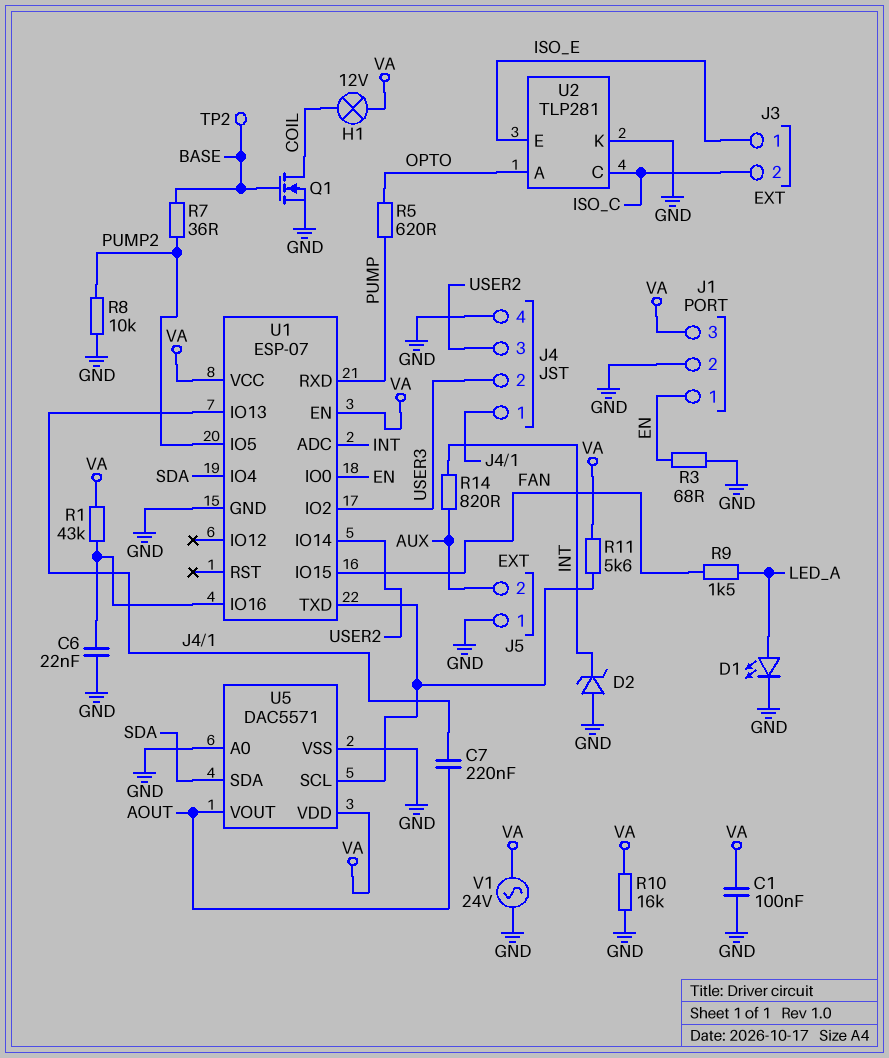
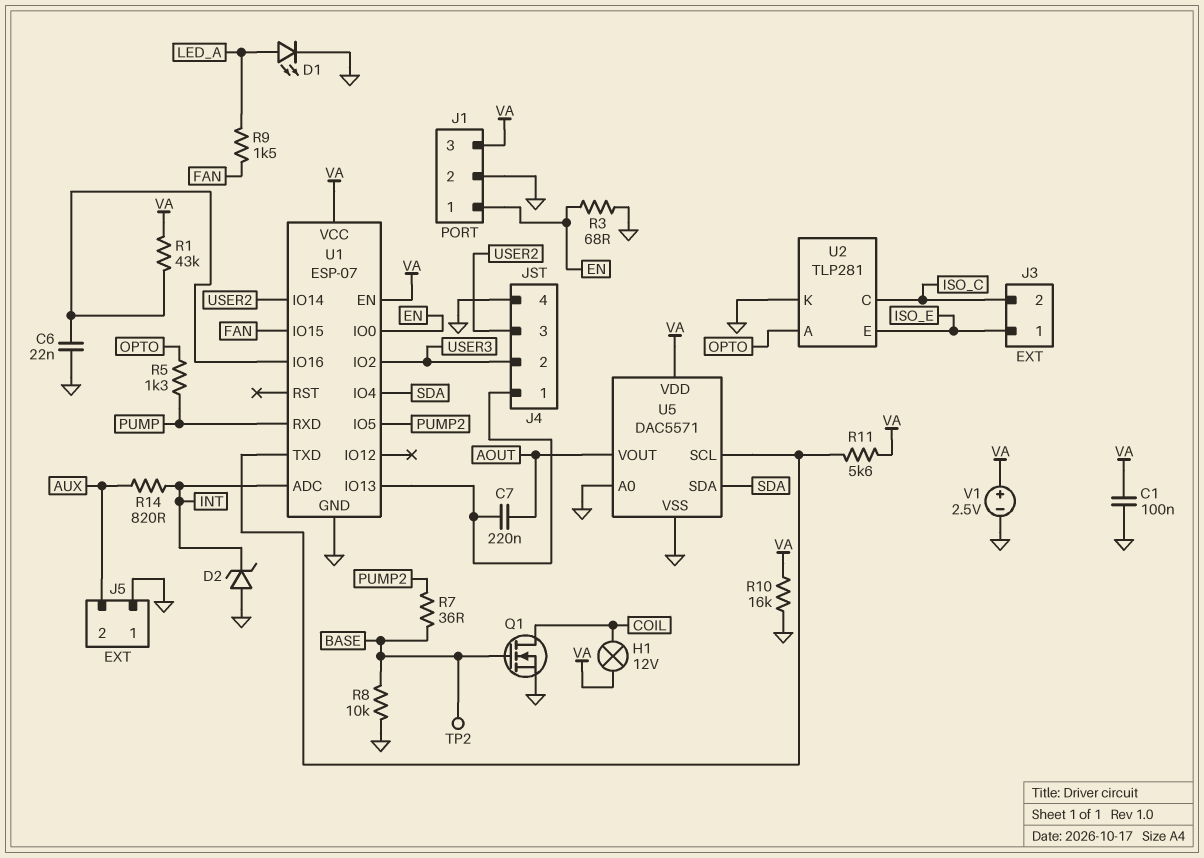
R5: 620 (OPTO, PUMP) -> 1.3k (OPTO, PUMP)
R8: 10k (GND, PUMP2) -> 10k (BASE, GND)
V1: AC 24V (GND, VA) -> 2.5V (plus VA, minus GND)

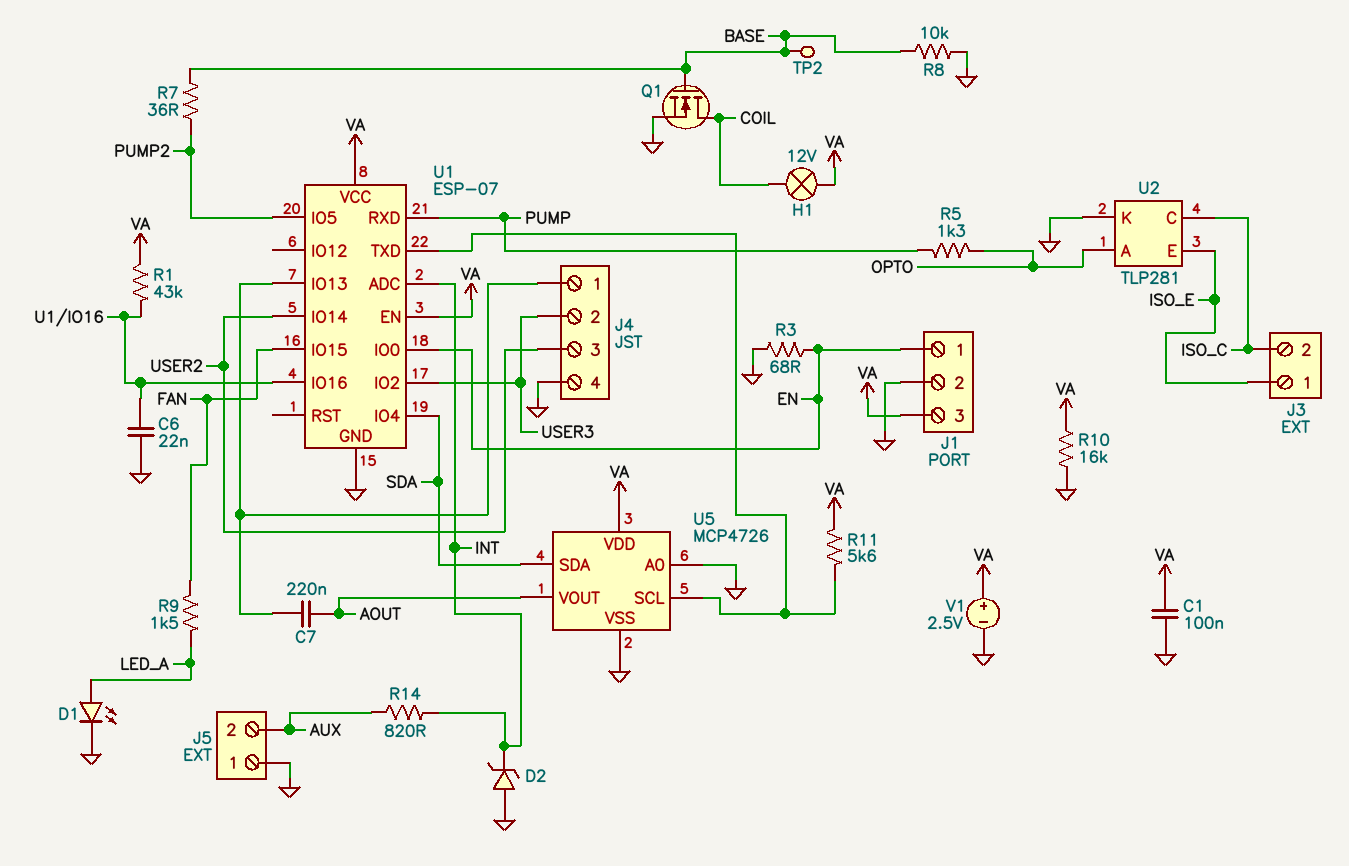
U5: DAC5571 -> MCP4726

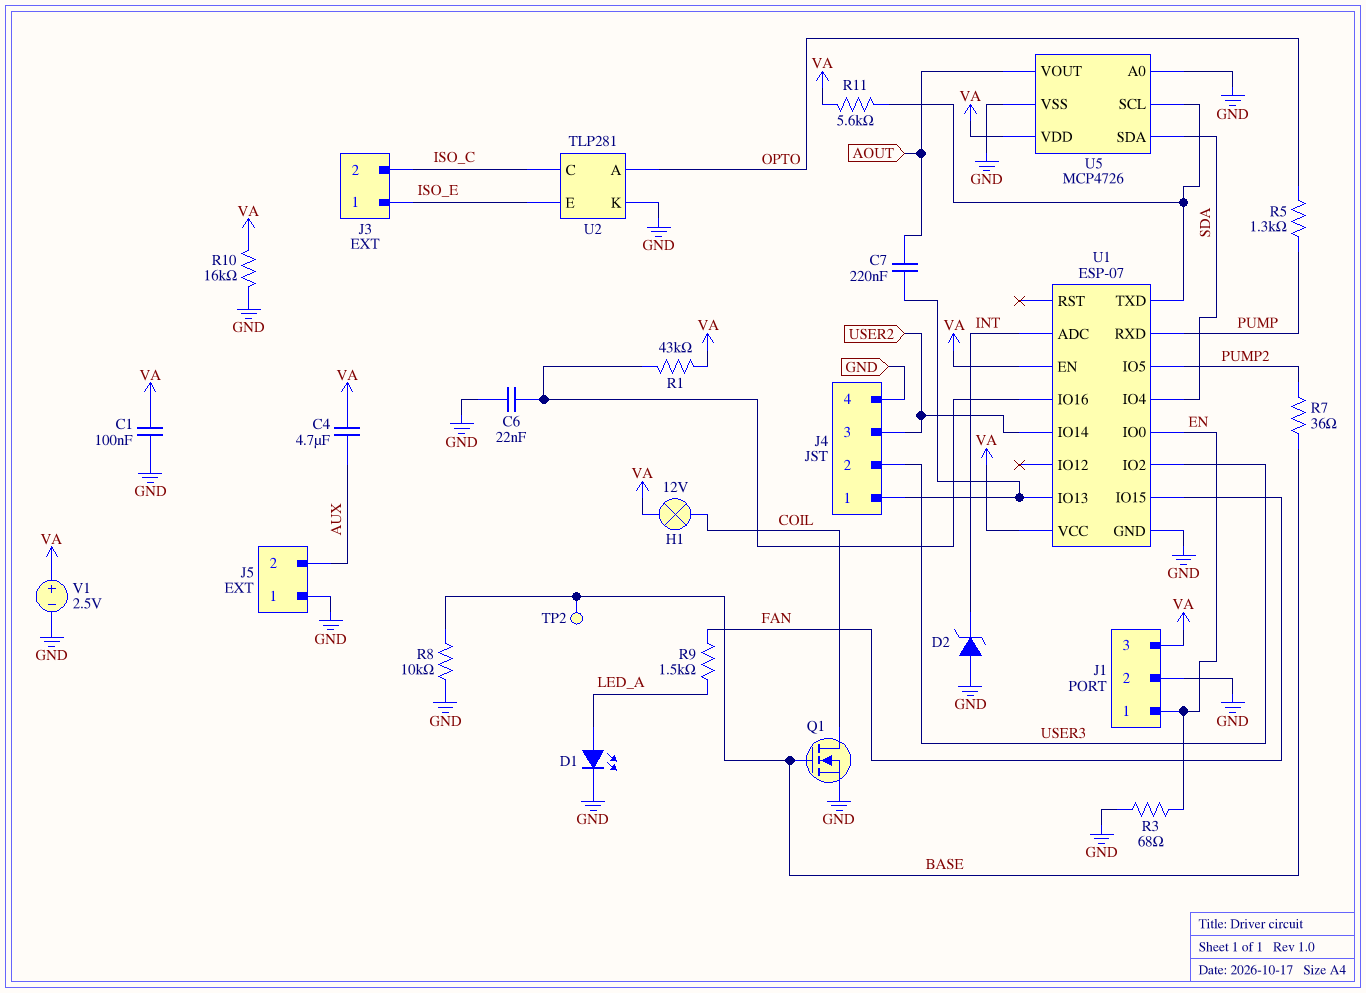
C4: none -> 4.7uF (AUX, VA)
R14: 820 (AUX, INT) -> none

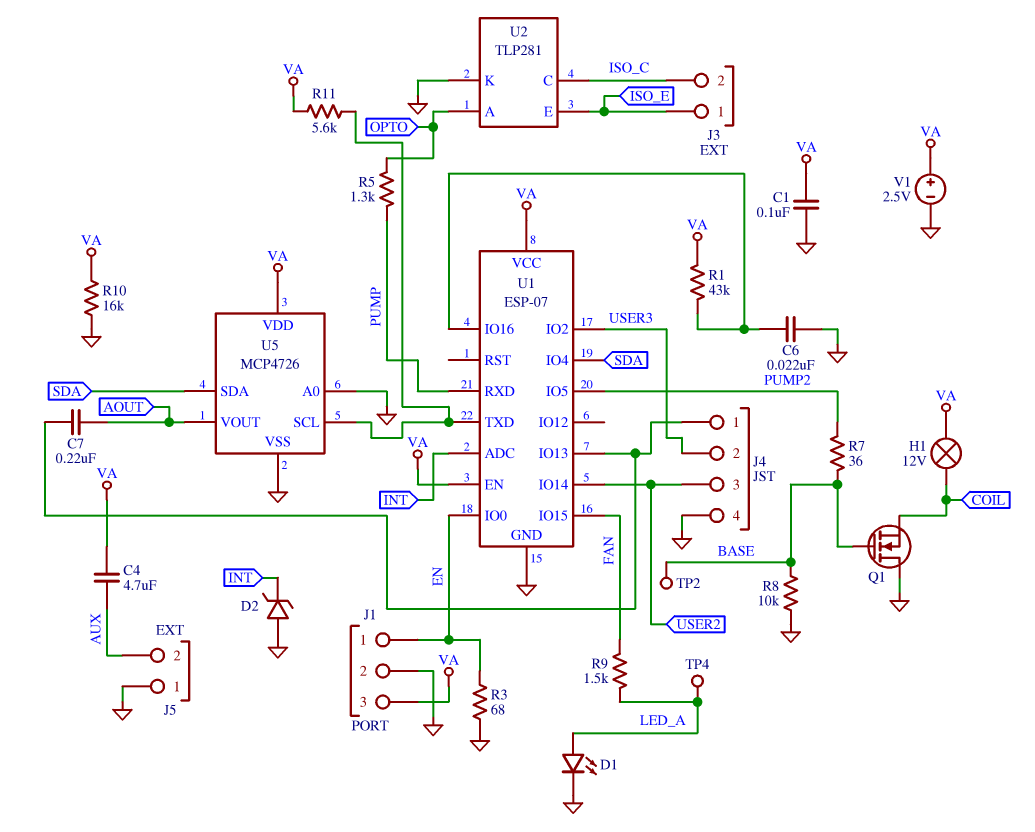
Q1: NMOS (G BASE, D COIL, S GND) -> NMOS (G BASE, D GND, S COIL)
TP4: none -> test point (LED_A)

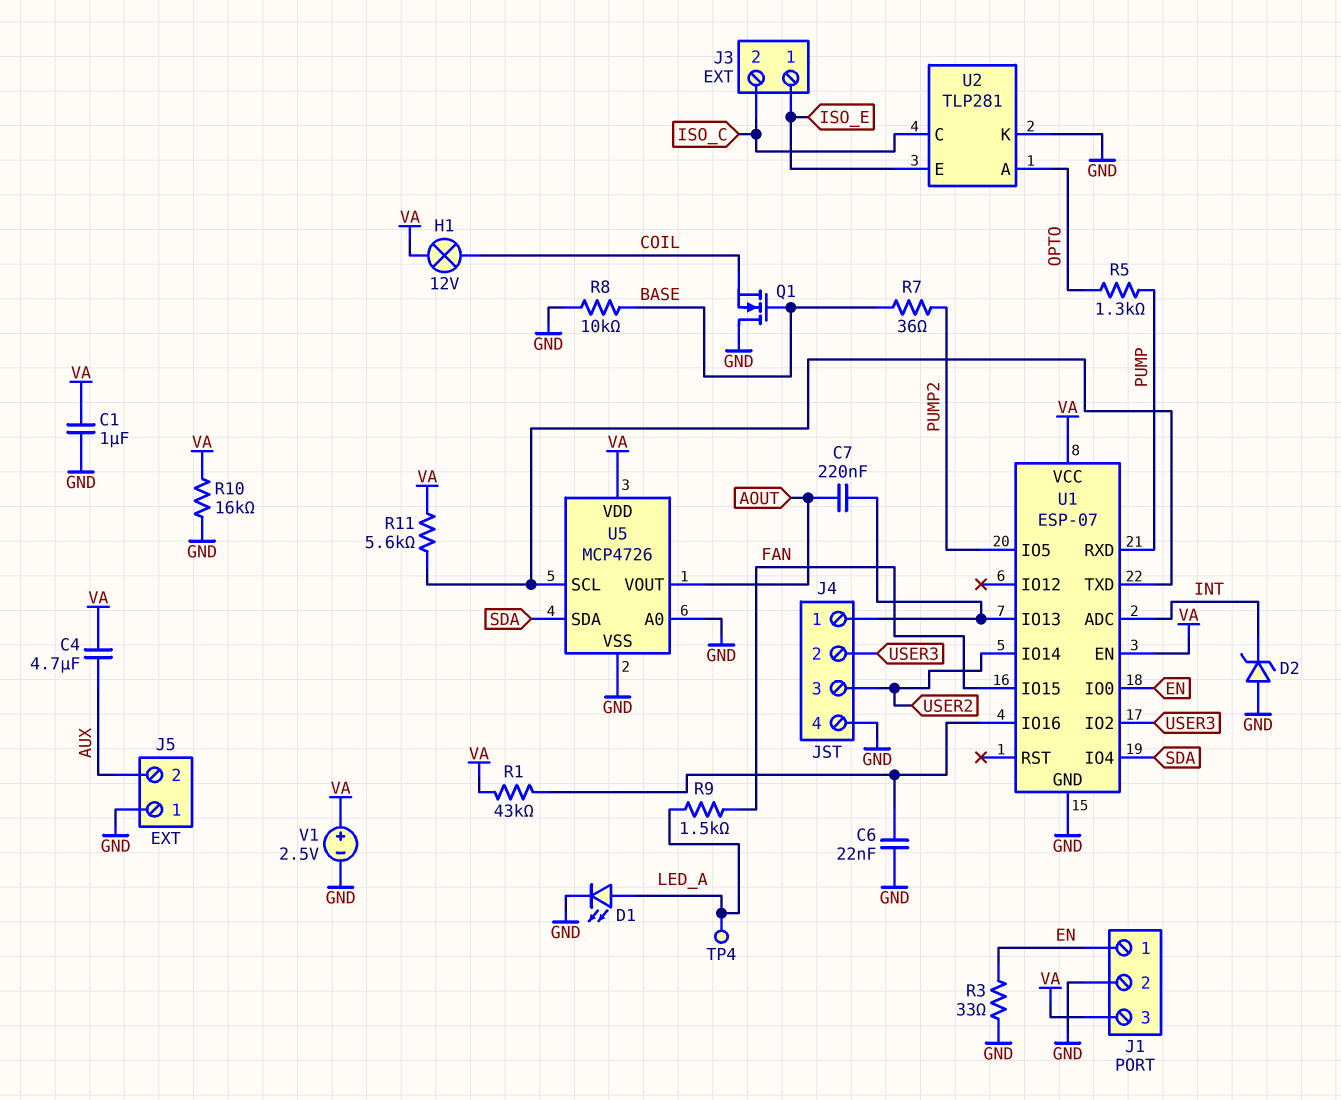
C1: 100nF (GND, VA) -> 1uF (GND, VA)
R3: 68 (EN, GND) -> 33 (EN, GND)
TP2: test point (BASE) -> none

